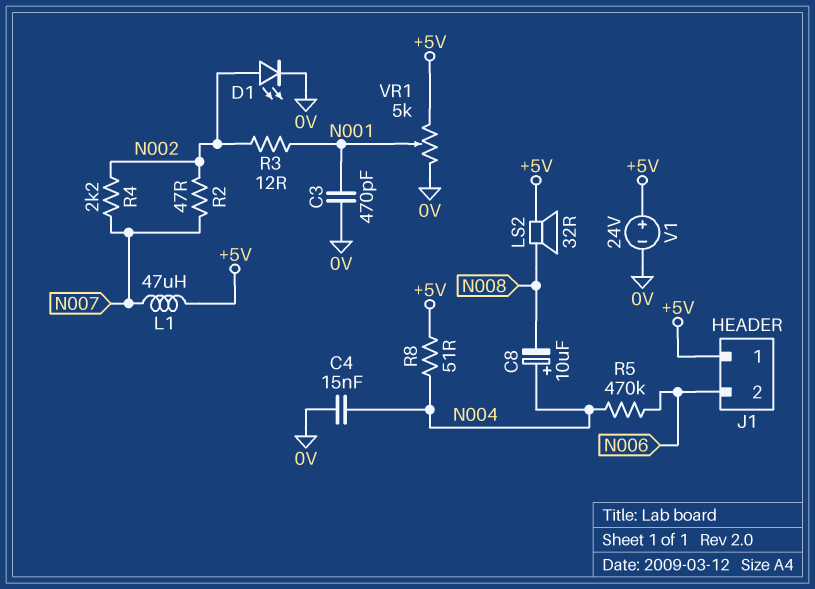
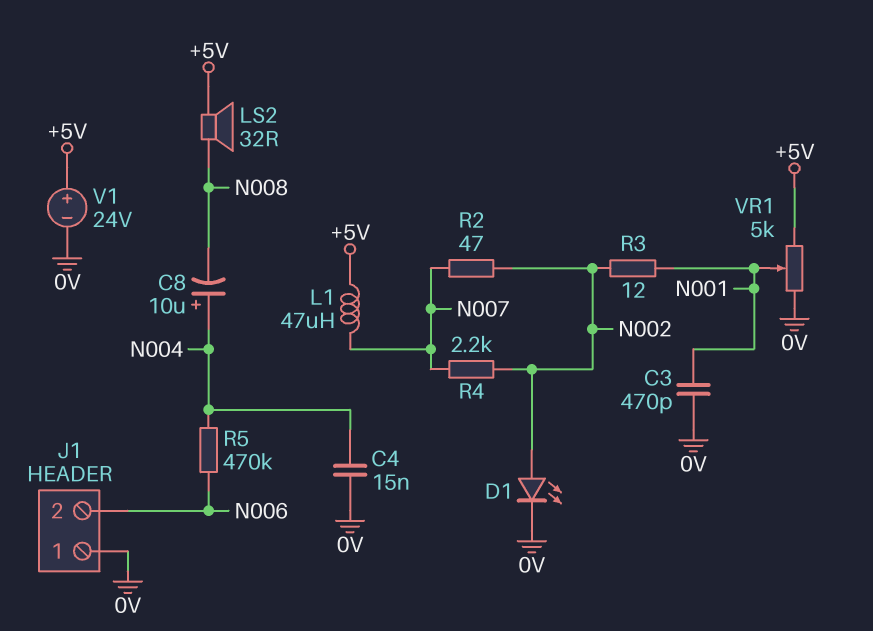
J1 pin 1: +5V -> 0V
R8: 51 (+5V, N004) -> none

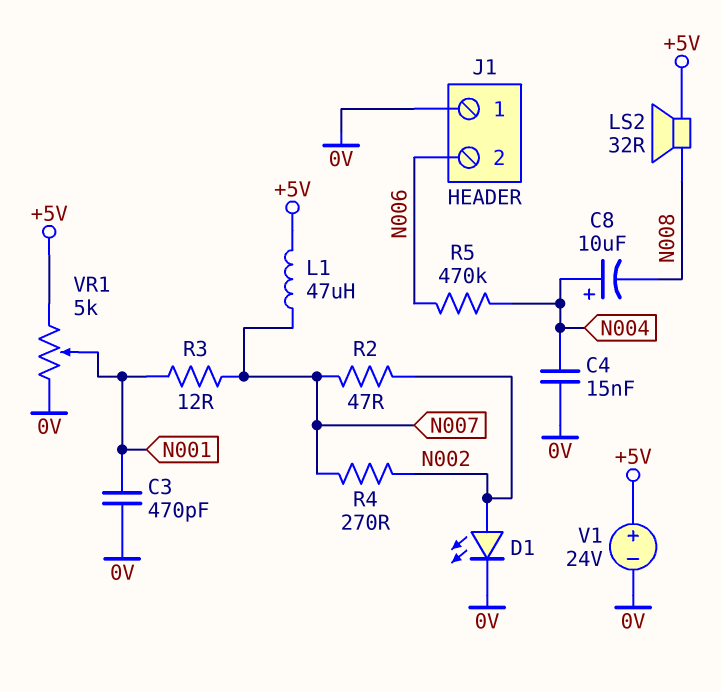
R3: 12 (N001, N002) -> 12 (N001, N007)
R4: 2.2k (N002, N007) -> 270 (N002, N007)

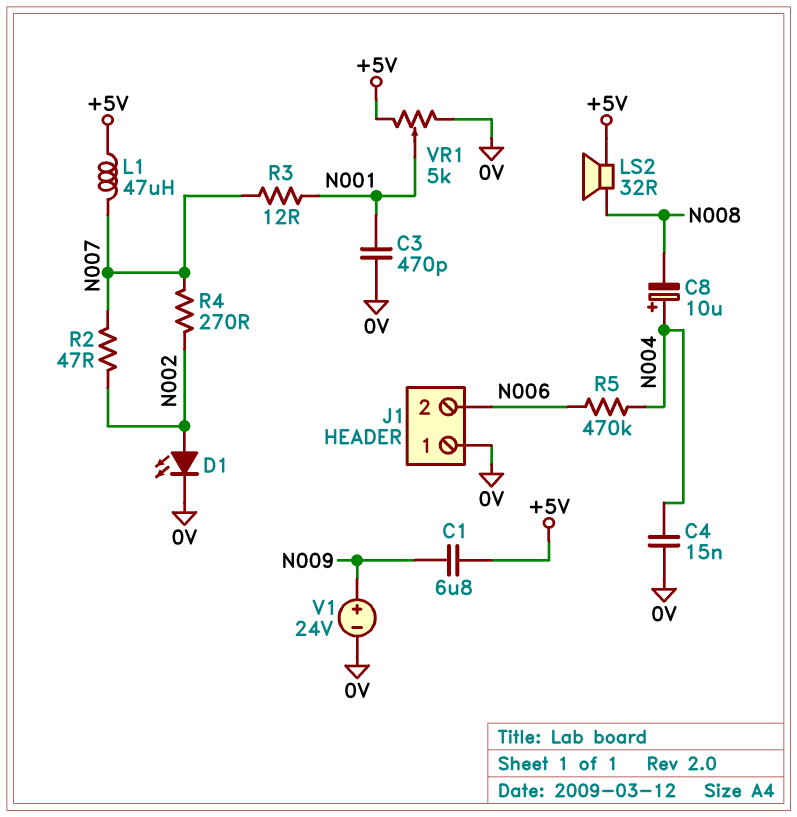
C1: none -> 6.8uF (+5V, N009)
V1: 24V (plus +5V, minus 0V) -> 24V (plus N009, minus 0V)

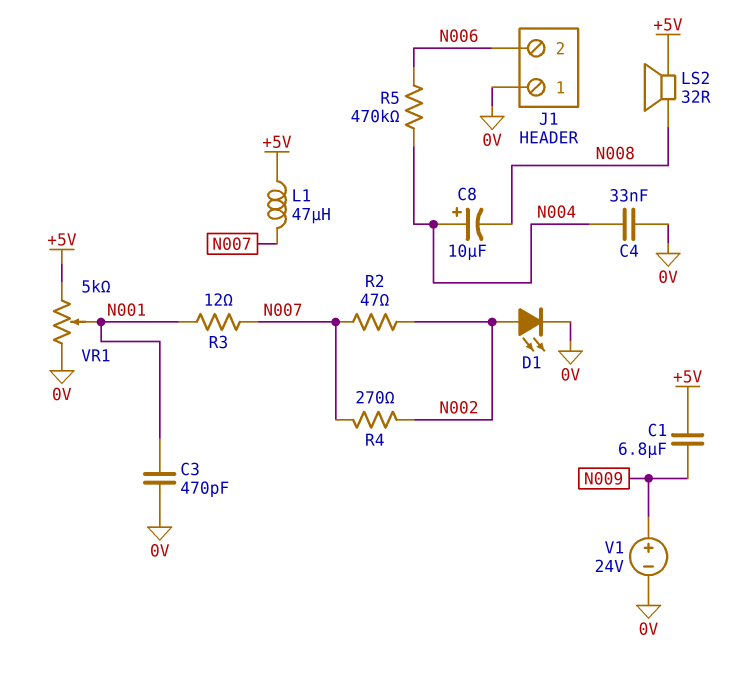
C4: 15nF (0V, N004) -> 33nF (0V, N004)

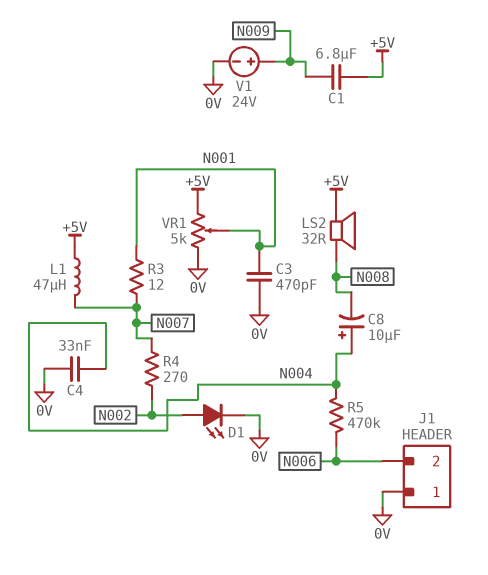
R2: 47 (N002, N007) -> none

